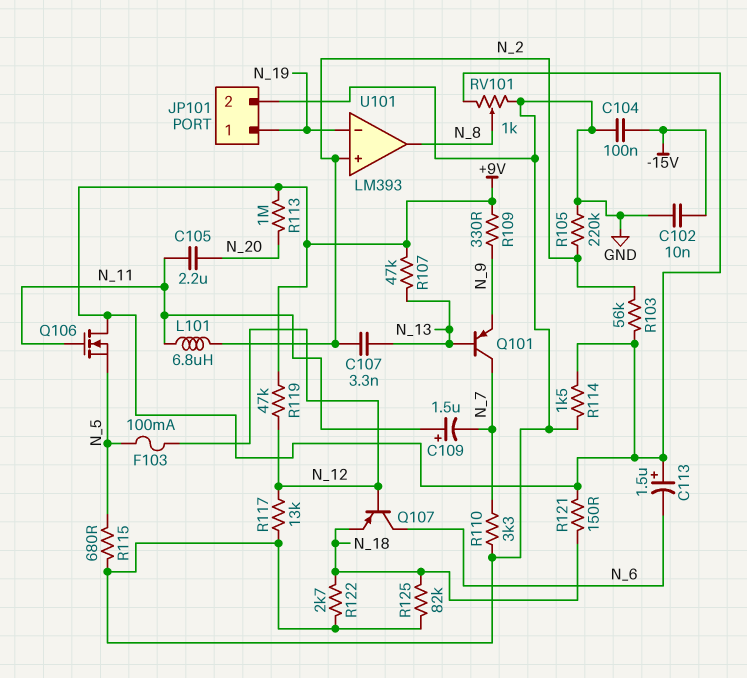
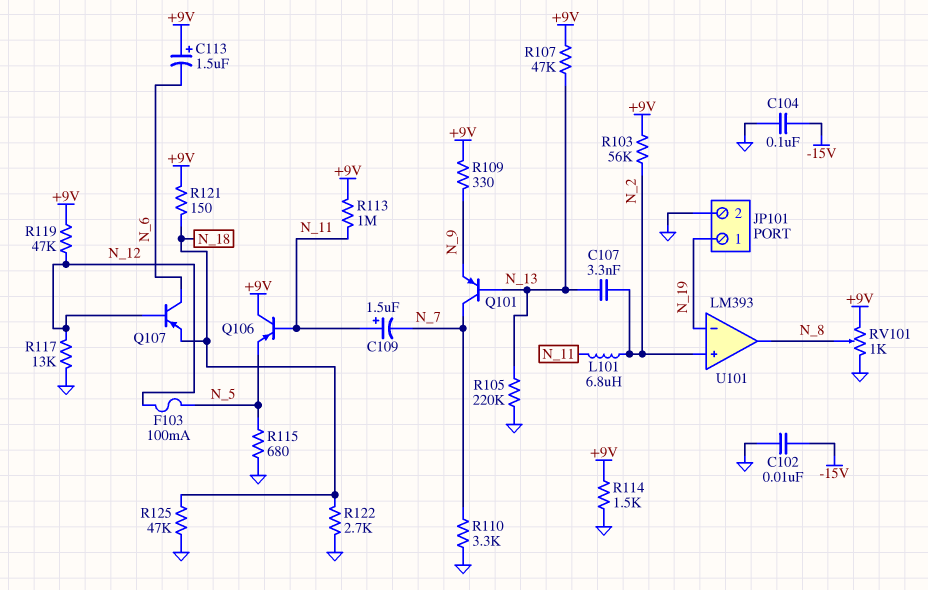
C105: 2.2uF (N_11, N_20) -> none
Q106: NMOS (G N_11, D +9V, S N_5) -> PNP (B N_11, C +9V, E N_5)
R105: 220k (GND, N_2) -> 220k (GND, N_13)
R113: 1M (+9V, N_20) -> 1M (+9V, N_11)
R125: 82k (GND, N_18) -> 47k (GND, N_18)

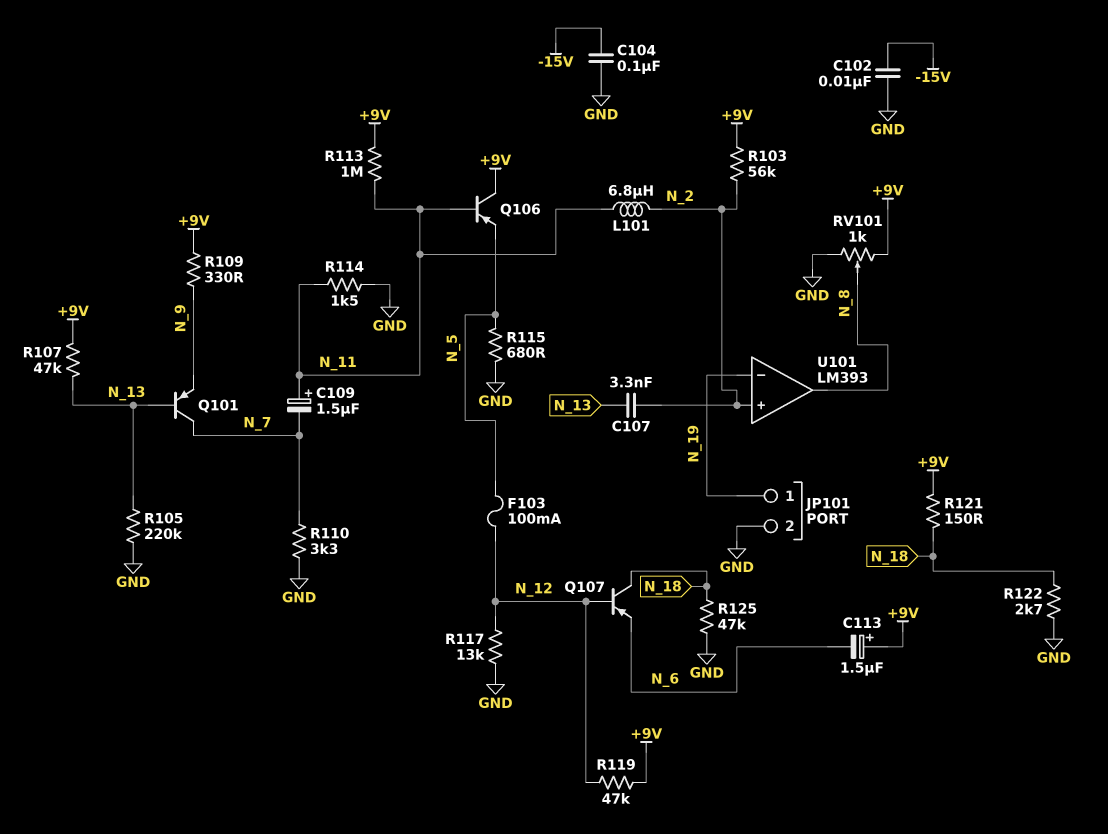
Q107: PNP (B N_12, C N_6, E N_18) -> PNP (B N_12, C N_18, E N_6)
R114: 1.5k (+9V, GND) -> 1.5k (GND, N_11)

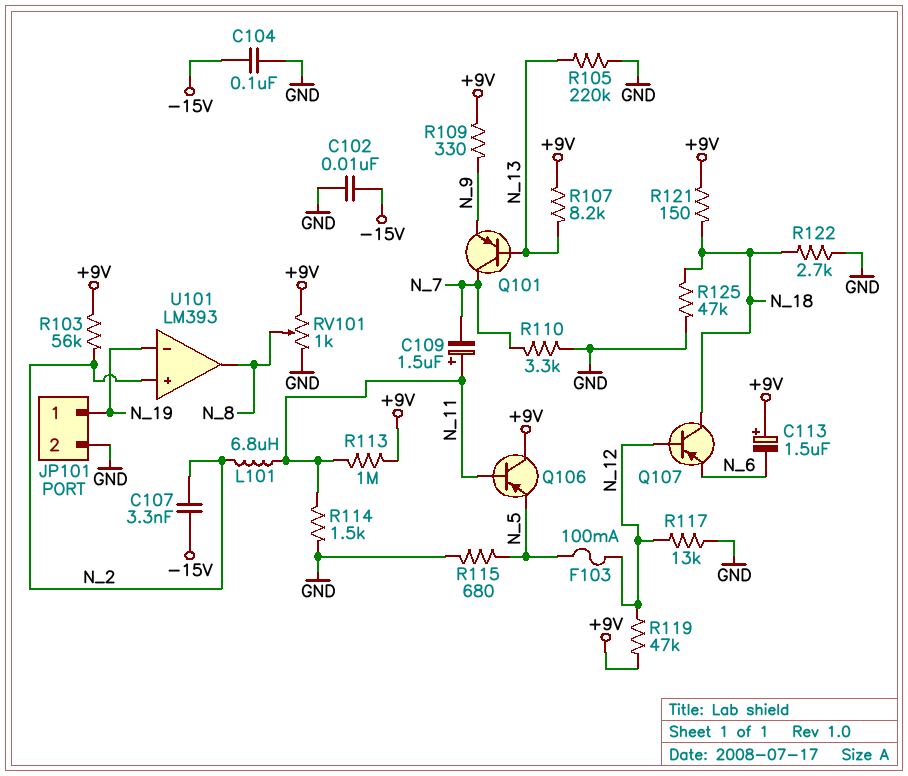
C107: 3.3nF (N_2, N_13) -> 3.3nF (-15V, N_2)
R107: 47k (+9V, N_13) -> 8.2k (+9V, N_13)

